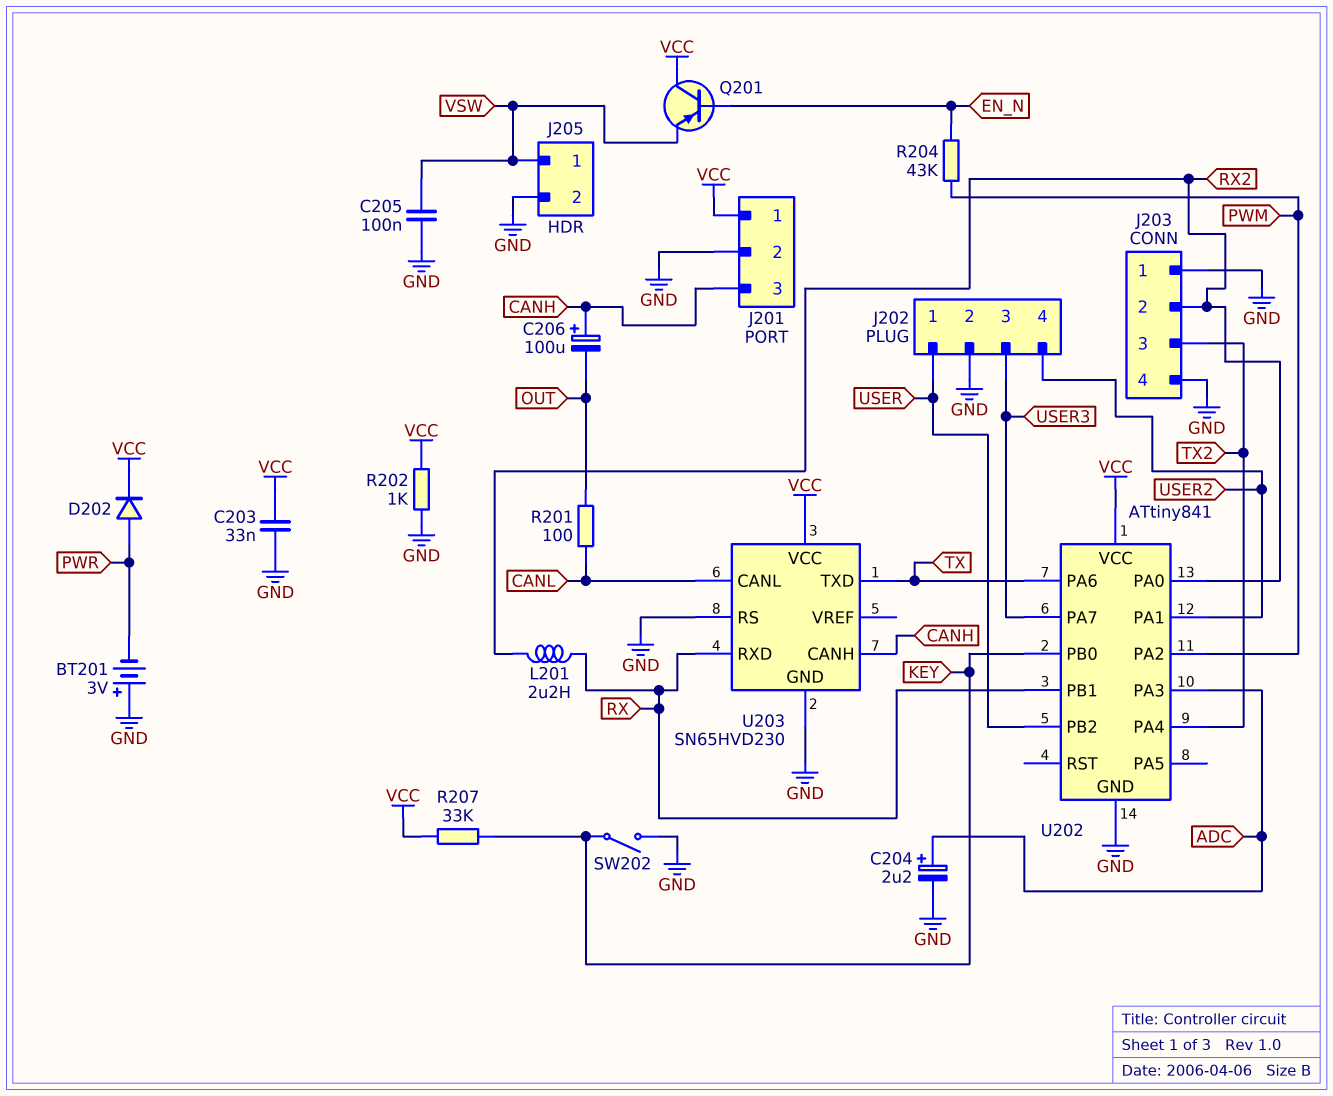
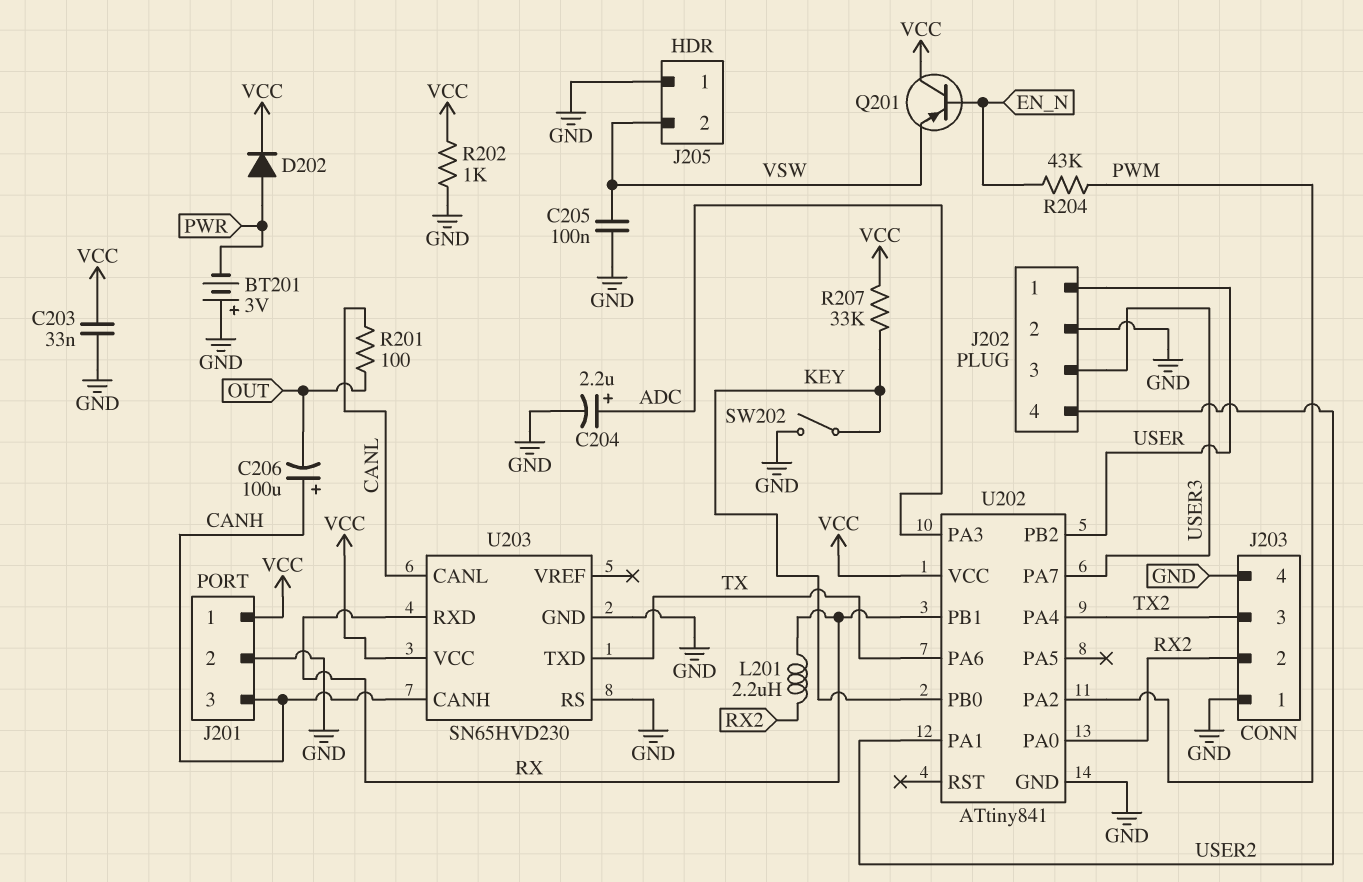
J205 pin 1: VSW -> GND
J205 pin 2: GND -> VSW

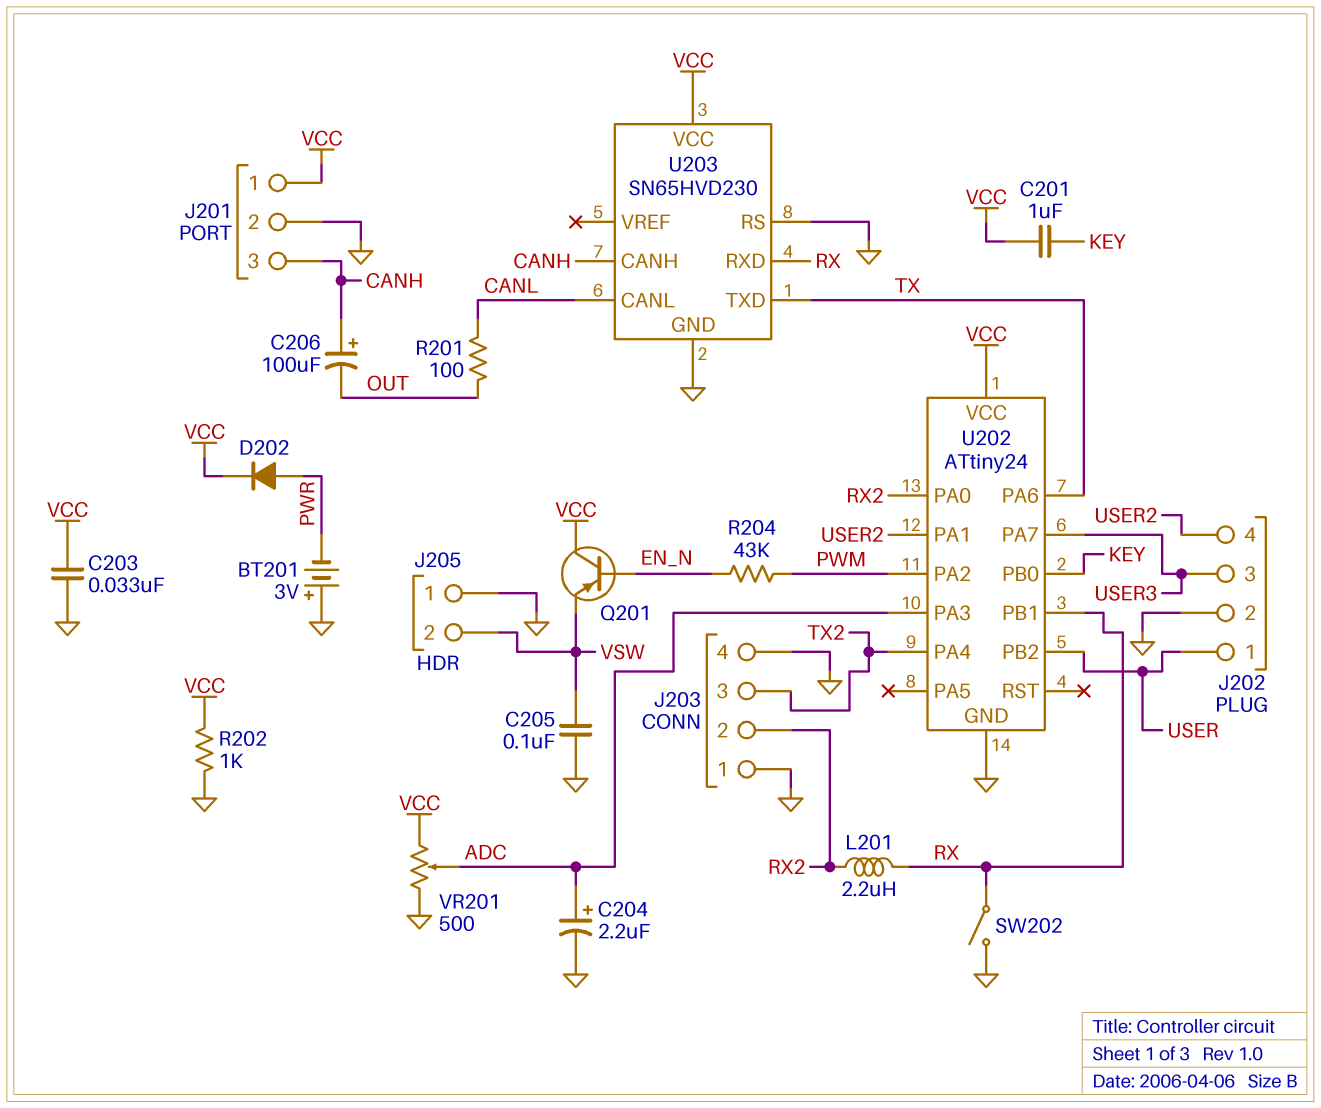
C201: none -> 1uF (KEY, VCC)
R207: 33k (KEY, VCC) -> none
SW202: switch (GND, KEY) -> switch (GND, RX)
U202: ATtiny841 -> ATtiny24
VR201: none -> 500 (GND, VCC, wiper ADC)

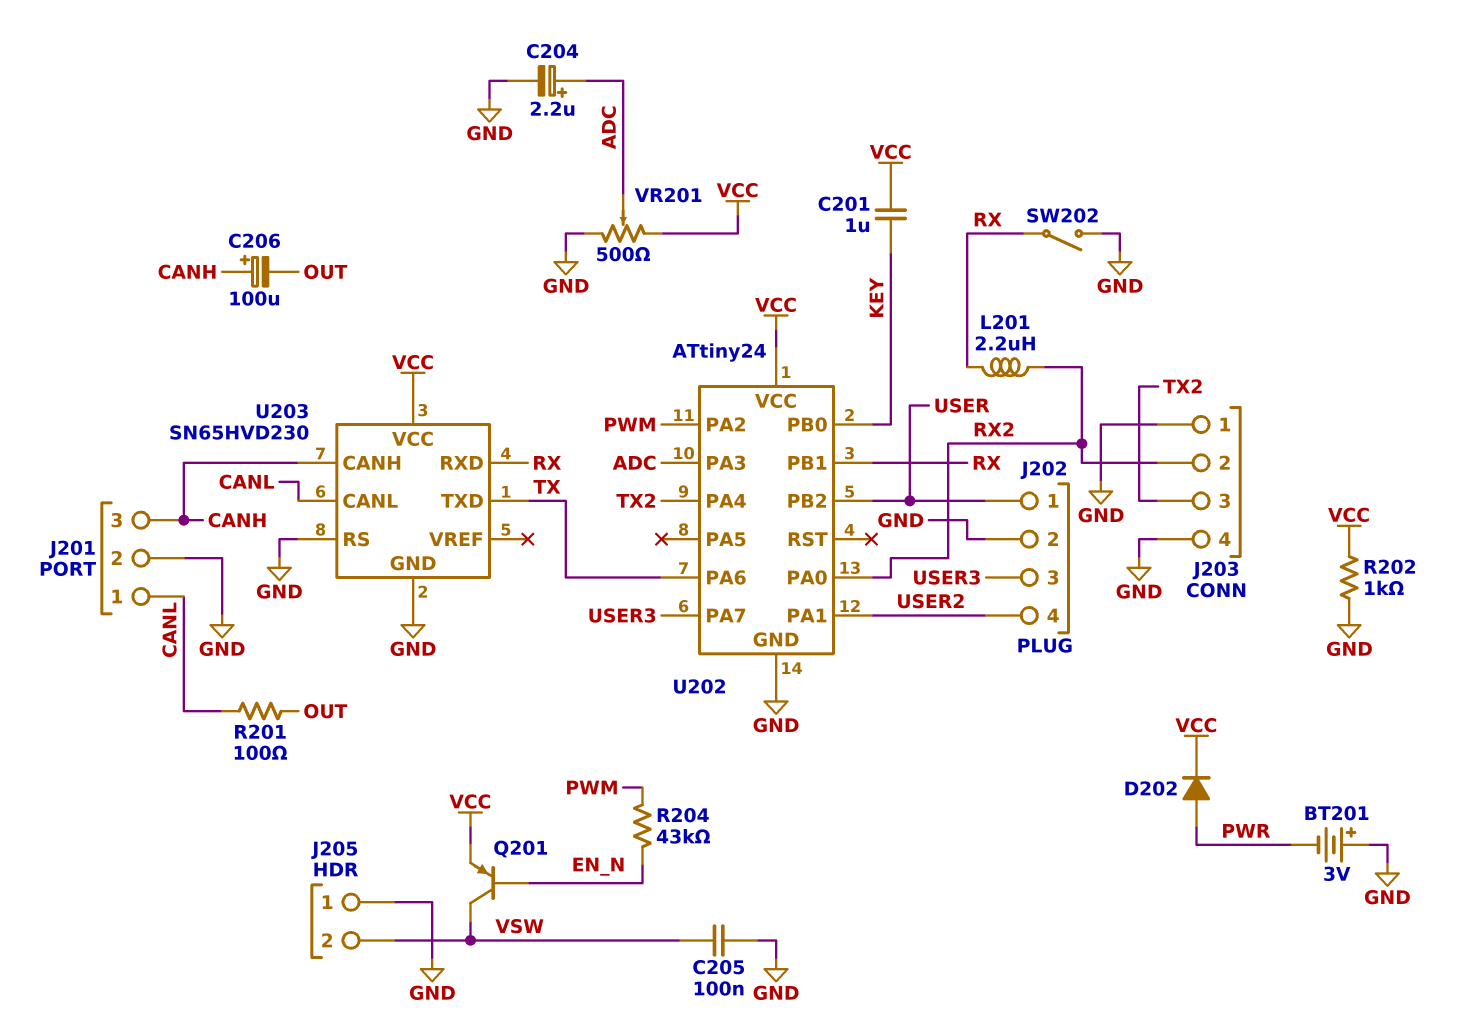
C203: 33nF (GND, VCC) -> none
J201 pin 1: VCC -> CANL
Q201: PNP (B EN_N, C VCC, E VSW) -> PNP (B EN_N, C VSW, E VCC)

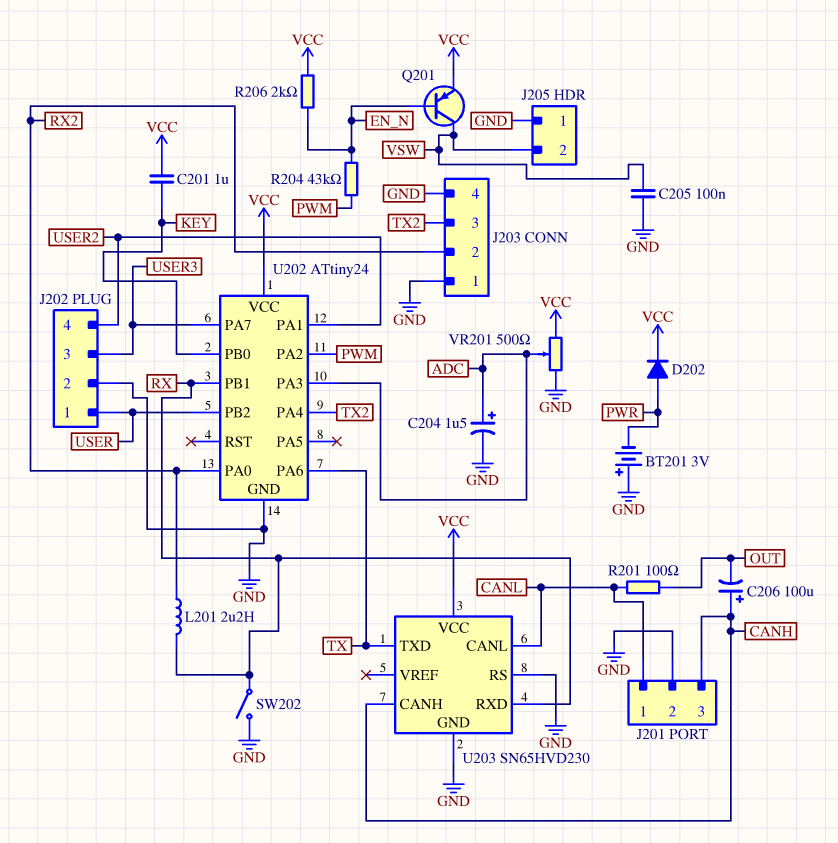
C204: 2.2uF (plus ADC, minus GND) -> 1.5uF (plus ADC, minus GND)
R202: 1k (GND, VCC) -> none
R206: none -> 2k (EN_N, VCC)

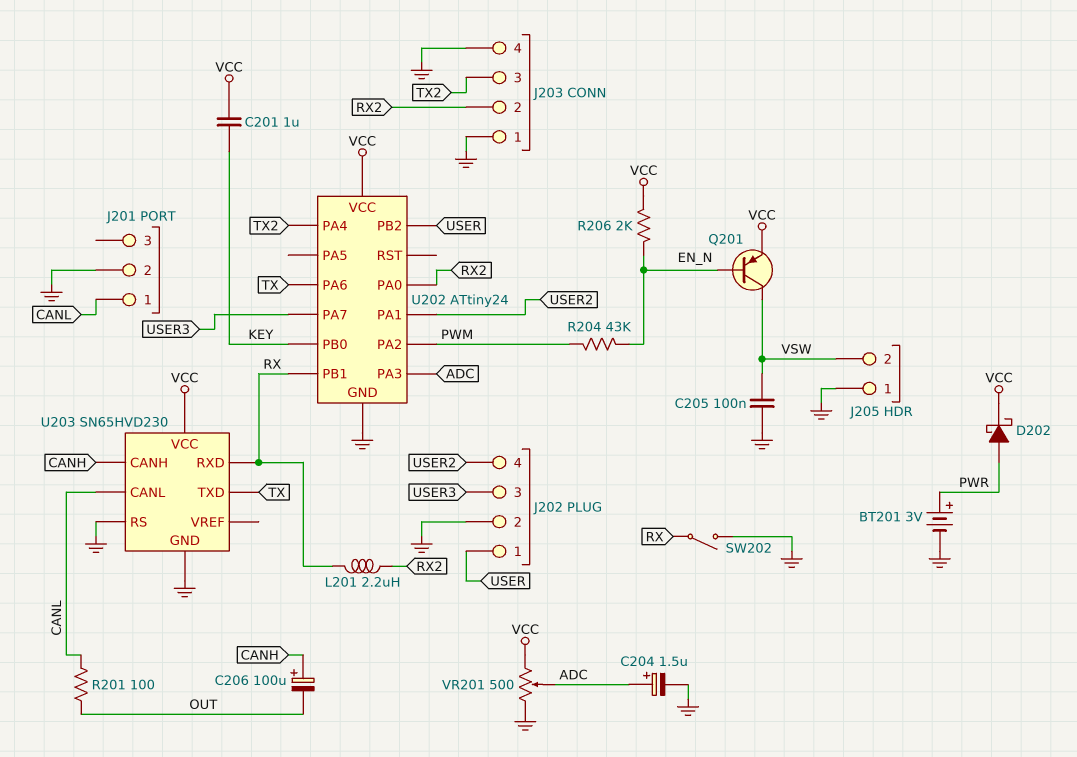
BT201: 3V (plus GND, minus PWR) -> 3V (plus PWR, minus GND)
D202: diode (A PWR, K VCC) -> schottky (A PWR, K VCC)
J201 pin 3: CANH -> none

